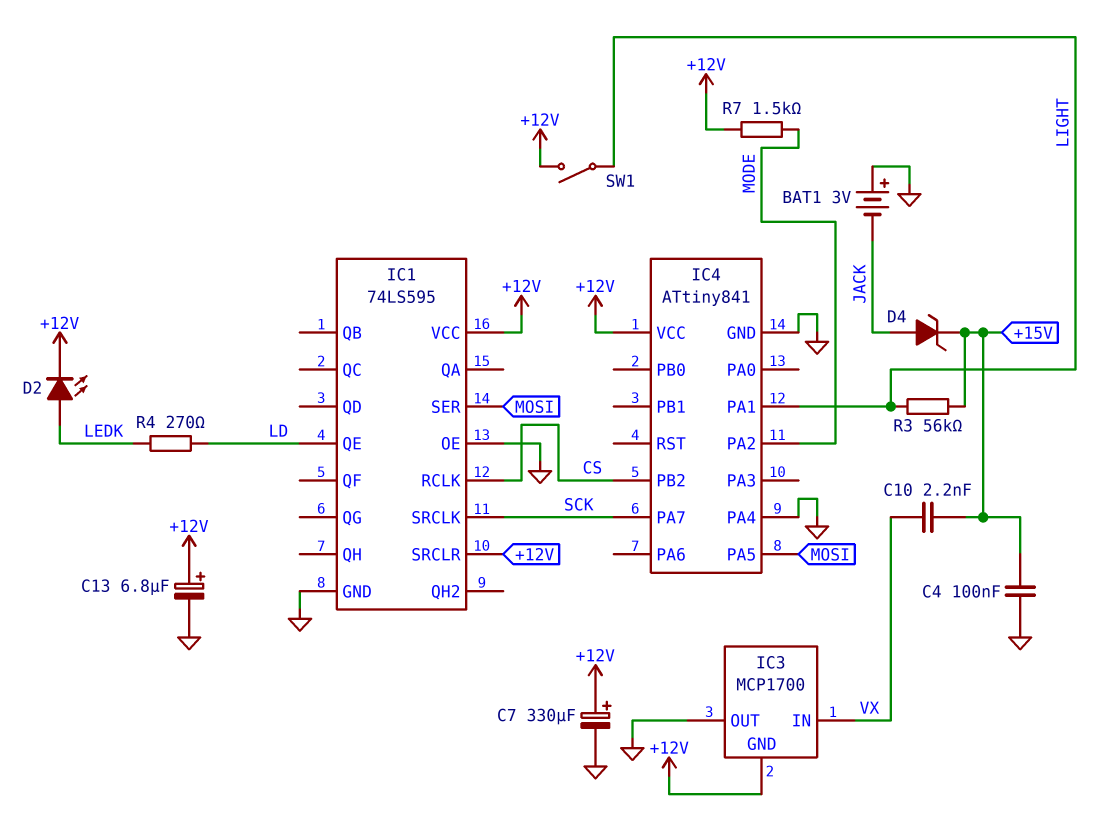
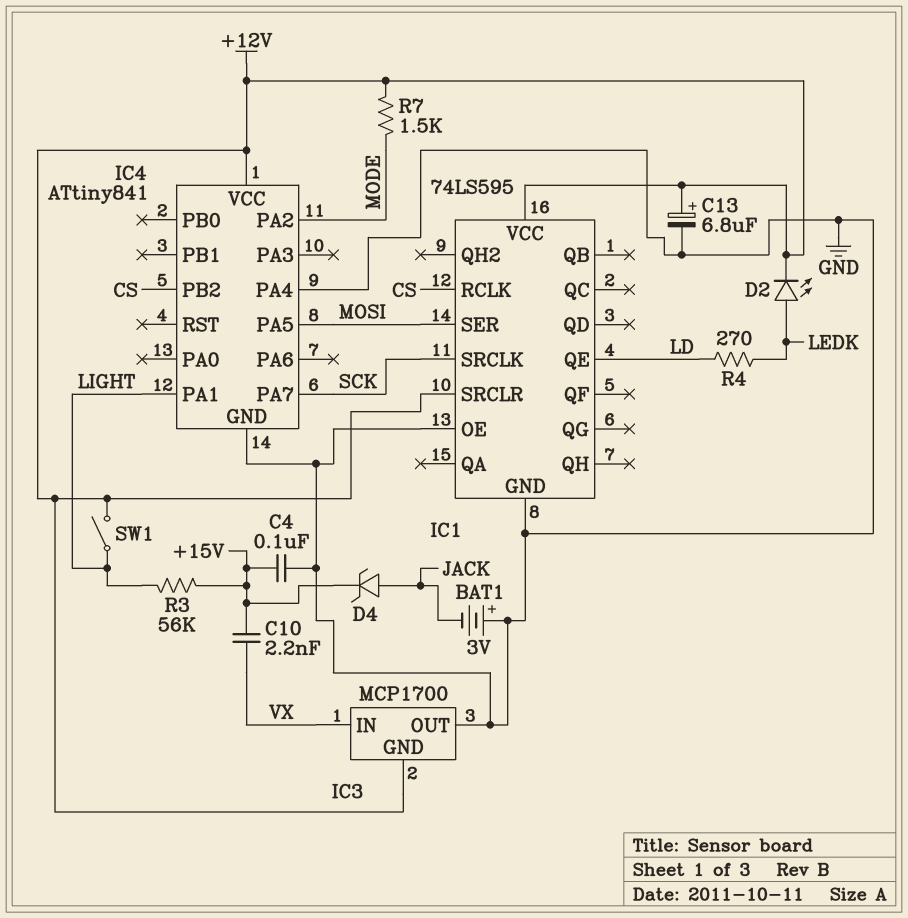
C7: 330uF (plus +12V, minus GND) -> none

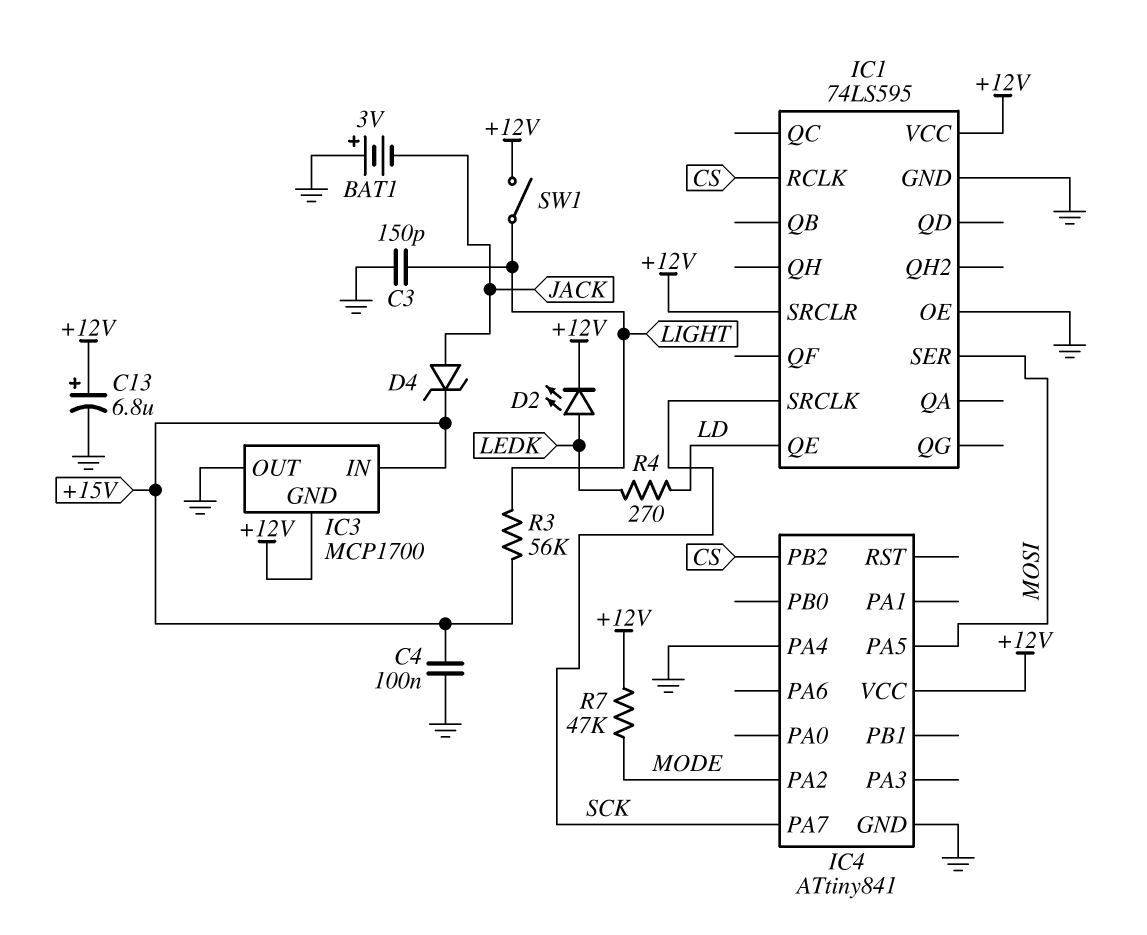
C3: none -> 150pF (GND, LIGHT)
C10: 2.2nF (+15V, VX) -> none
IC3 pin IN: VX -> +15V
IC4 pin PA1: LIGHT -> none
R7: 1.5k (+12V, MODE) -> 47k (+12V, MODE)

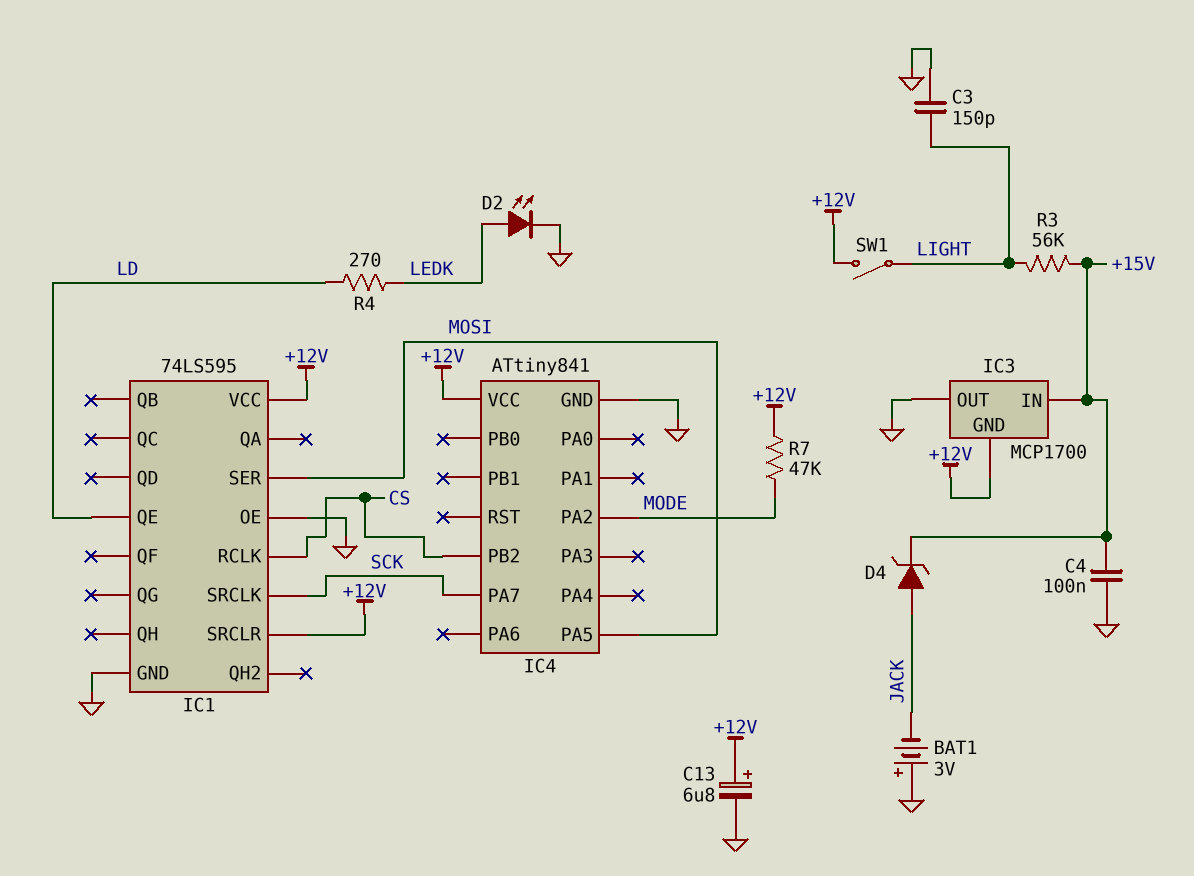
D2: LED (A LEDK, K +12V) -> LED (A LEDK, K GND)
IC4 pin PA4: GND -> none

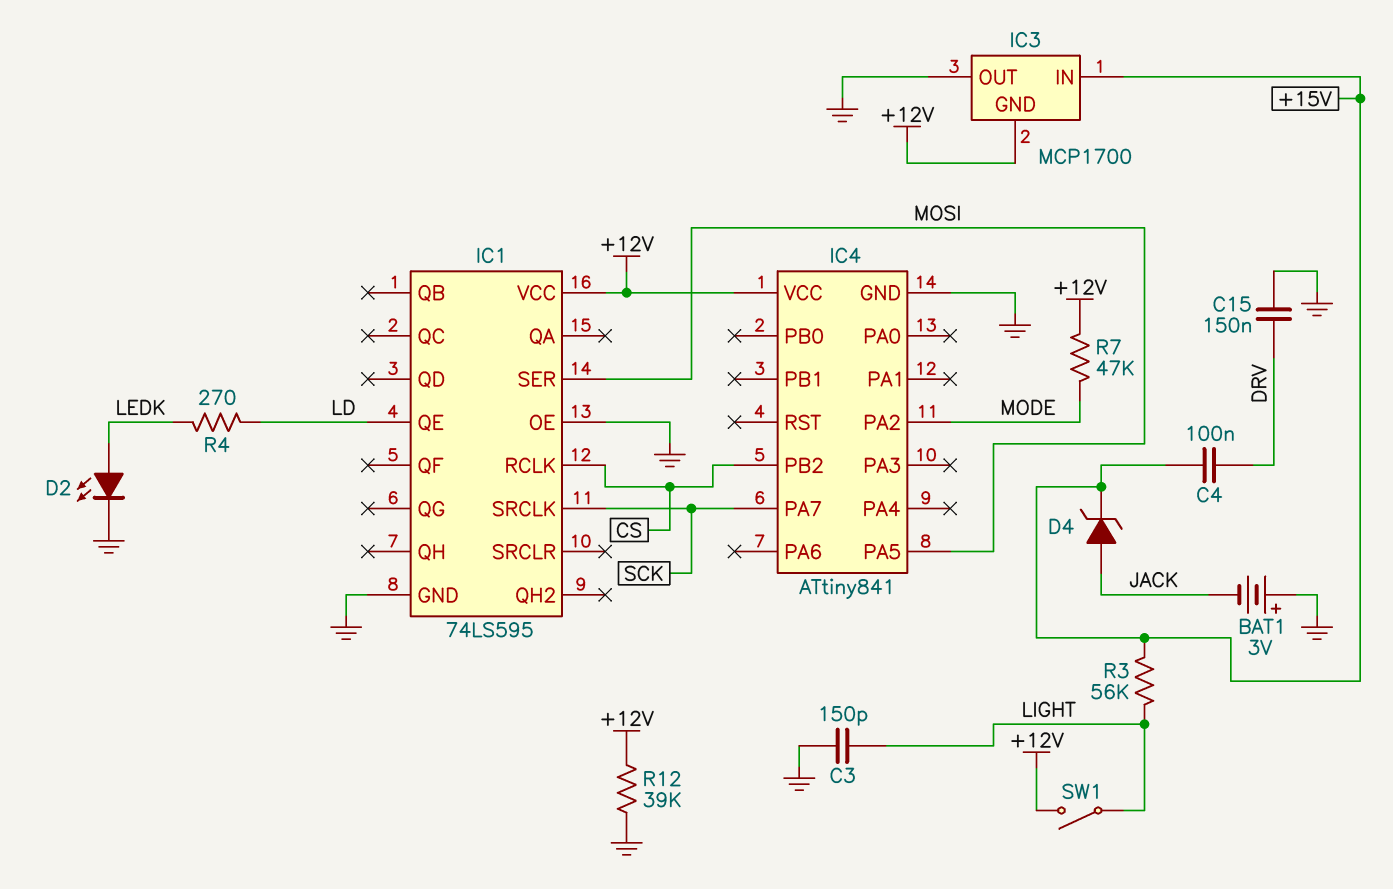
C4: 100nF (+15V, GND) -> 100nF (+15V, DRV)
C13: 6.8uF (plus +12V, minus GND) -> none
C15: none -> 150nF (DRV, GND)
IC1 pin SRCLR: +12V -> none
R12: none -> 39k (+12V, GND)

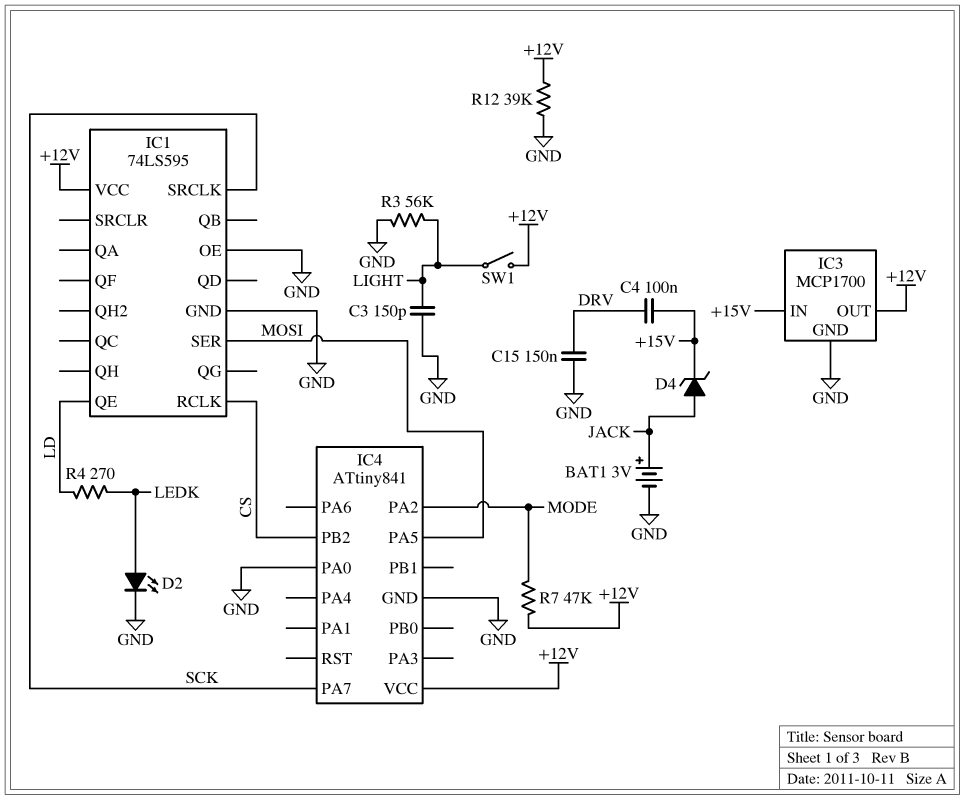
BAT1: 3V (plus GND, minus JACK) -> 3V (plus JACK, minus GND)
IC3 pin GND: +12V -> GND
IC3 pin OUT: GND -> +12V
IC4 pin PA0: none -> GND
R3: 56k (+15V, LIGHT) -> 56k (GND, LIGHT)

